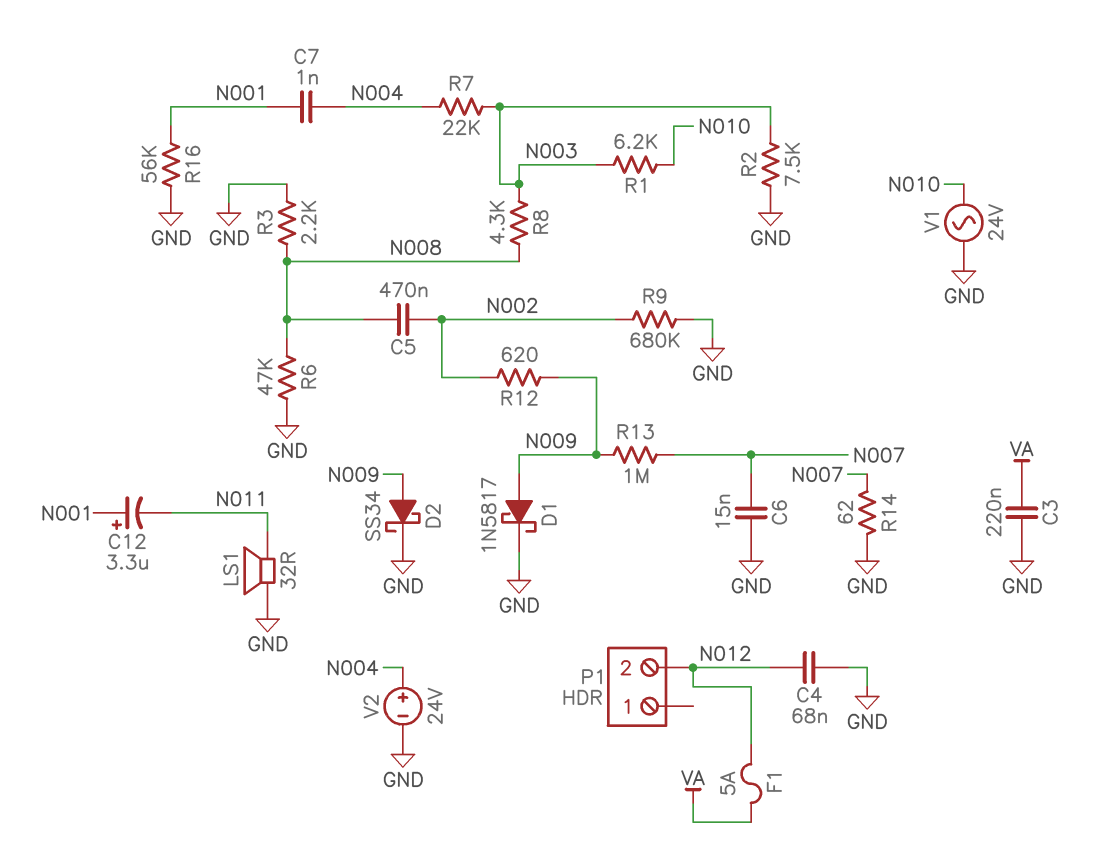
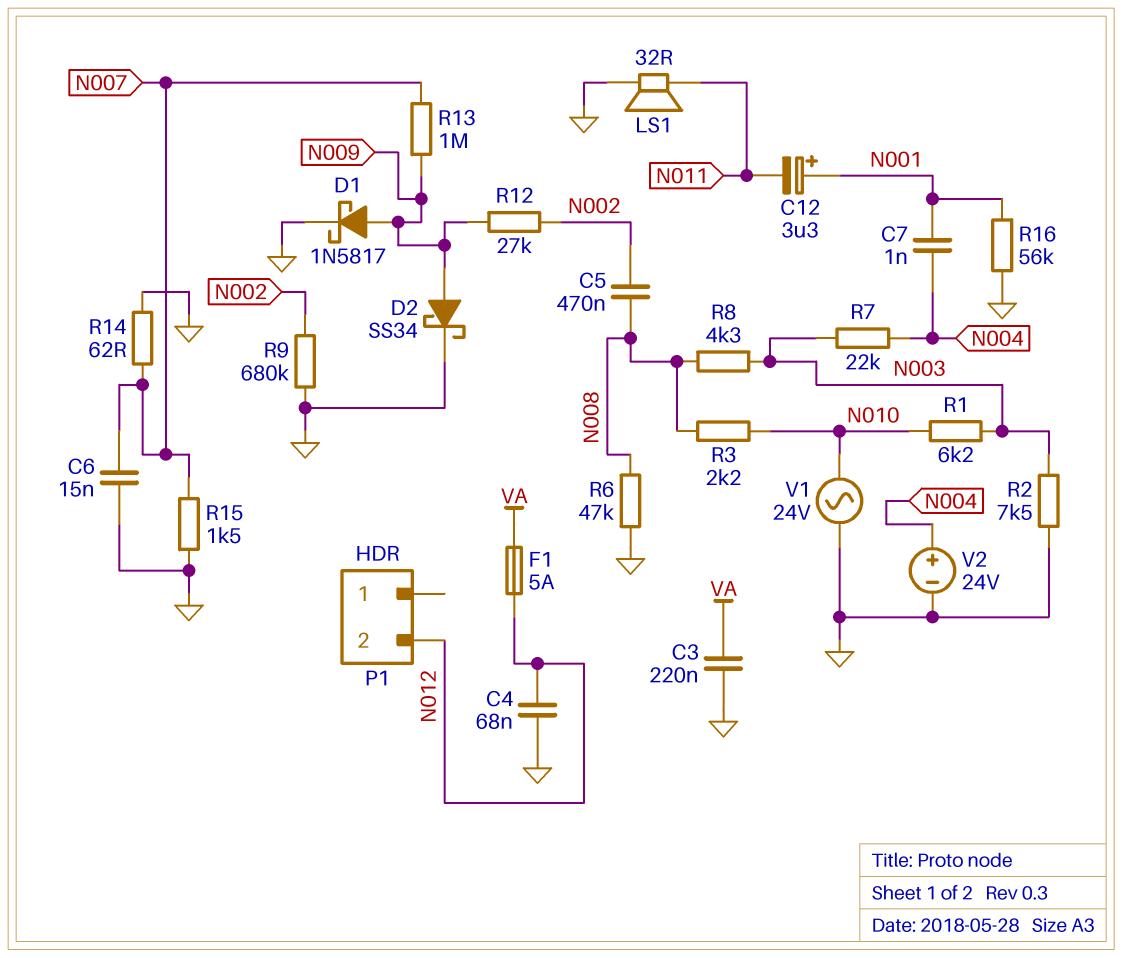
R3: 2.2k (GND, N008) -> 2.2k (N008, N010)
R12: 620 (N002, N009) -> 27k (N002, N009)
R15: none -> 1.5k (GND, N007)

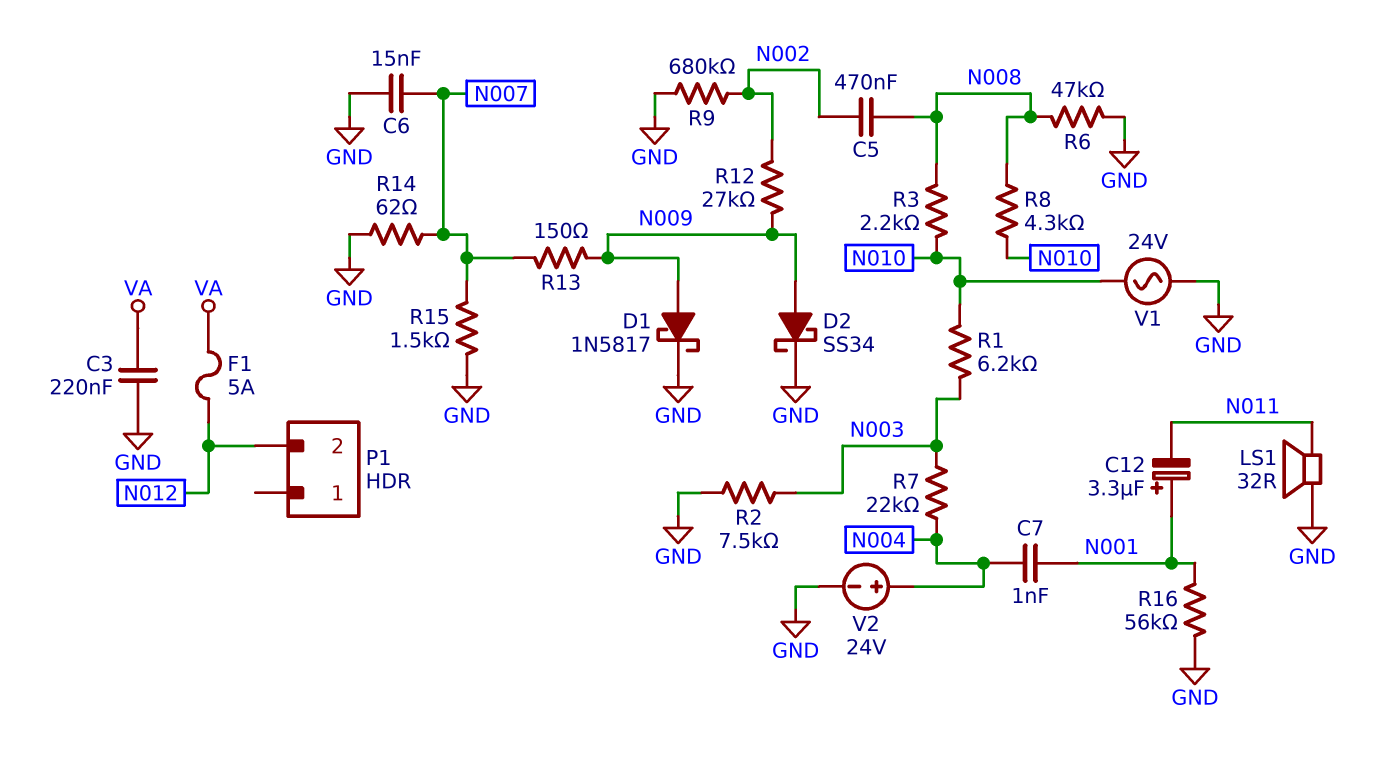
C4: 68nF (GND, N012) -> none
R8: 4.3k (N003, N008) -> 4.3k (N008, N010)
R13: 1M (N007, N009) -> 150 (N007, N009)

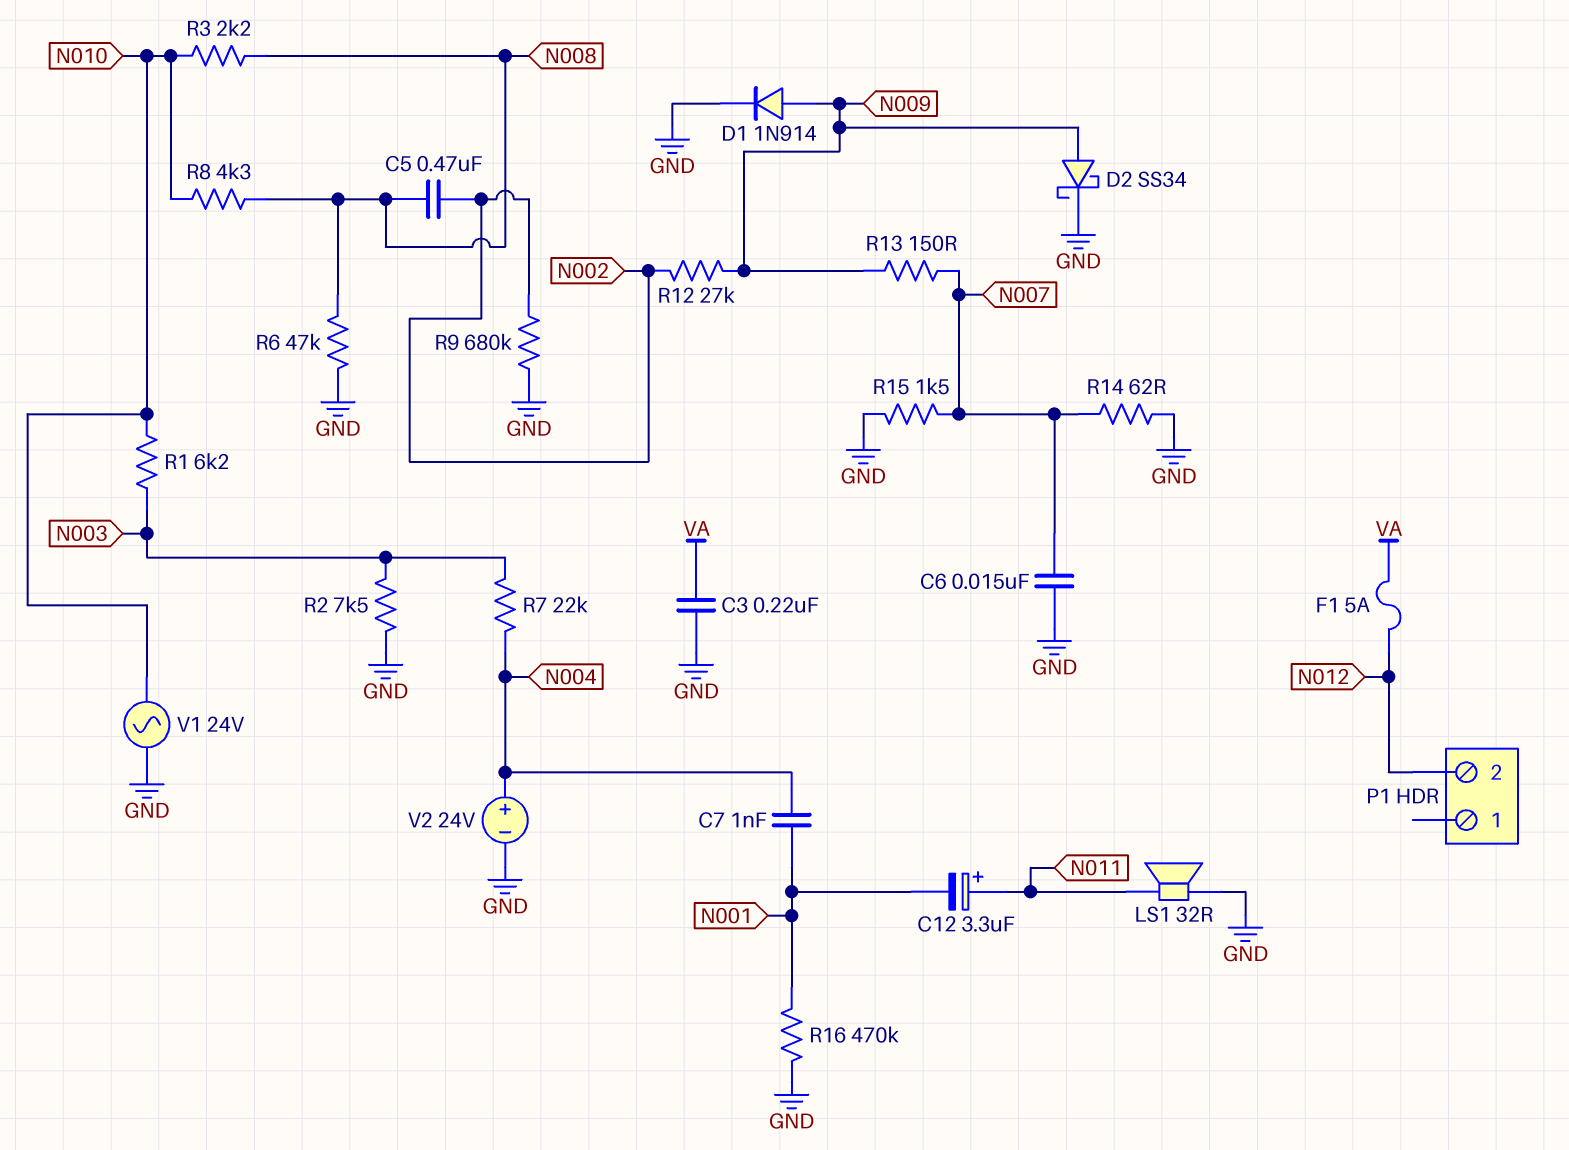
C12: 3.3uF (plus N001, minus N011) -> 3.3uF (plus N011, minus N001)
D1: schottky 1N5817 (A N009, K GND) -> diode 1N914 (A N009, K GND)
R16: 56k (GND, N001) -> 470k (GND, N001)

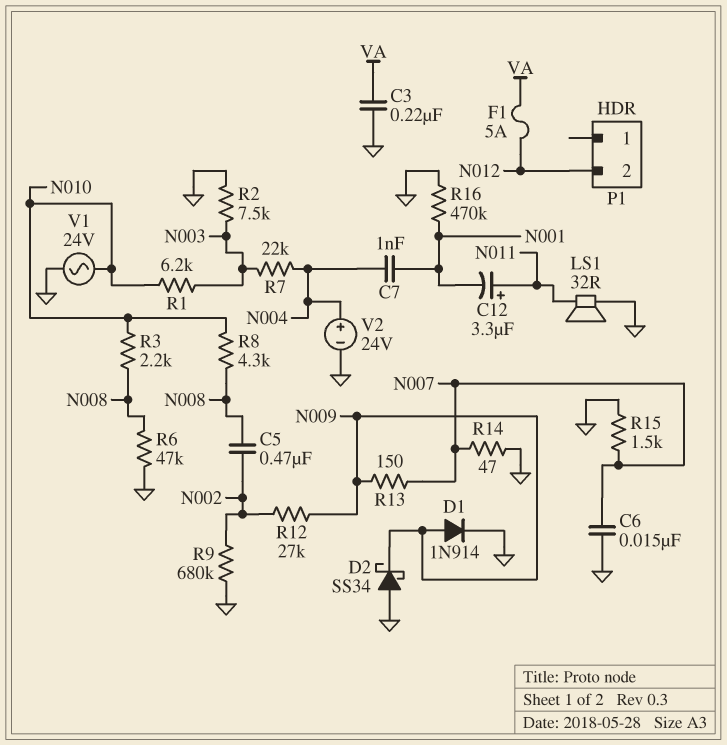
D2: schottky SS34 (A N009, K GND) -> schottky SS34 (A GND, K N009)
R14: 62 (GND, N007) -> 47 (GND, N007)

